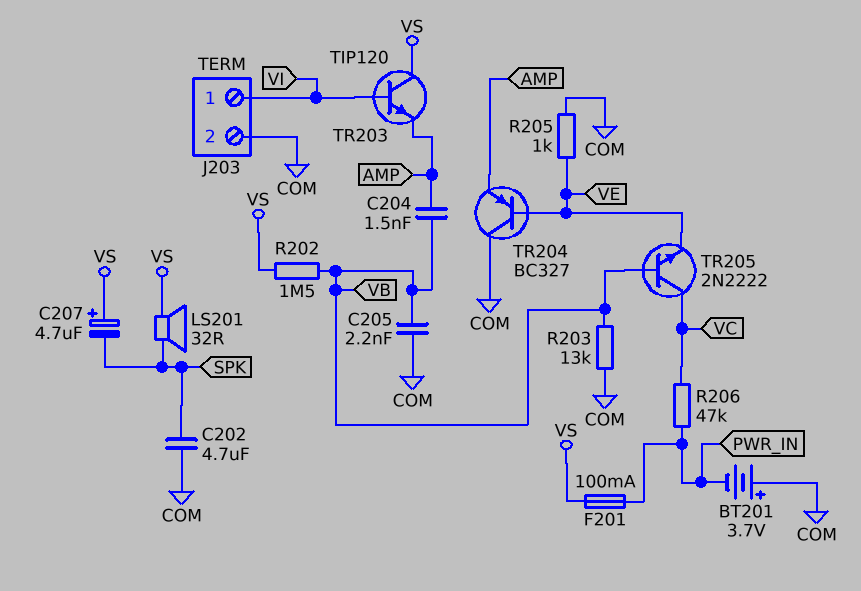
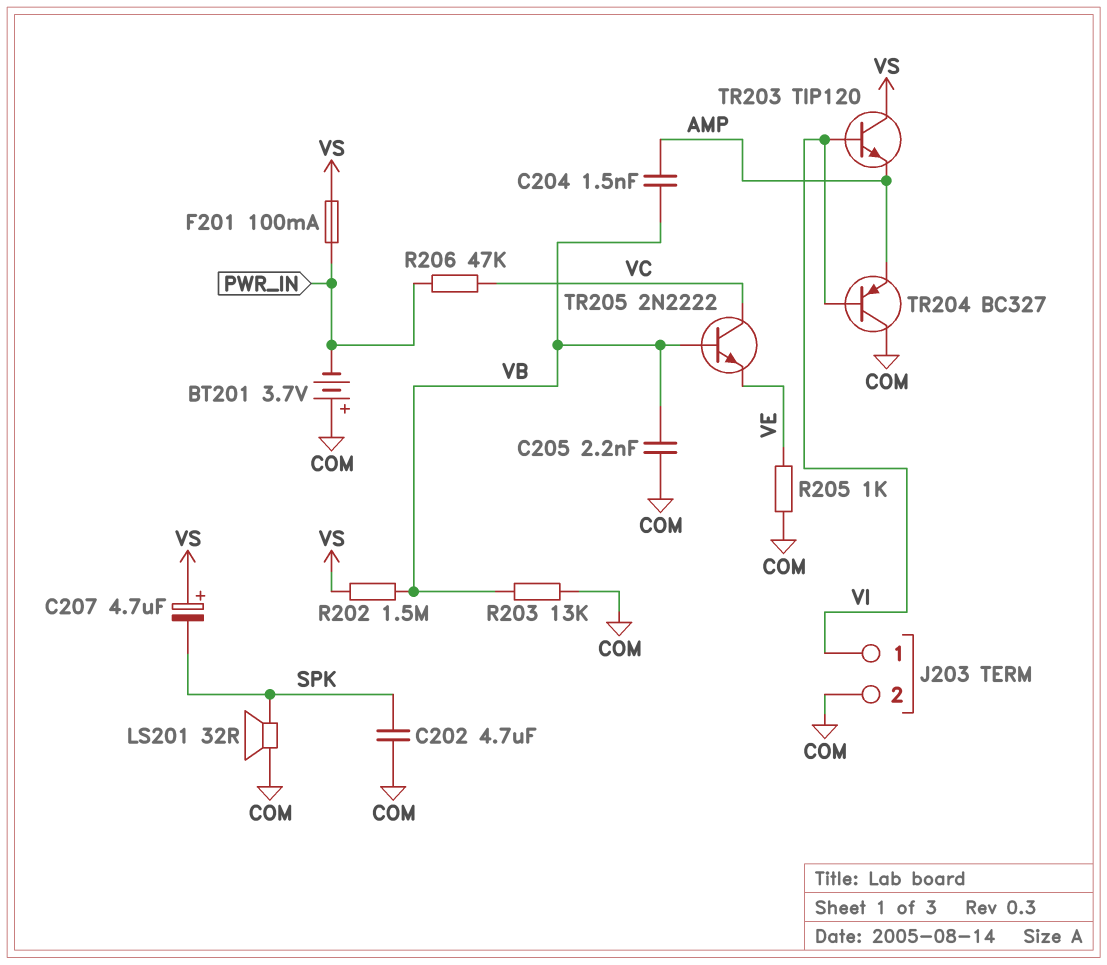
LS201: speaker 32R (SPK, VS) -> speaker 32R (COM, SPK)
TR204: PNP BC327 (B VE, C COM, E AMP) -> PNP BC327 (B VI, C COM, E AMP)

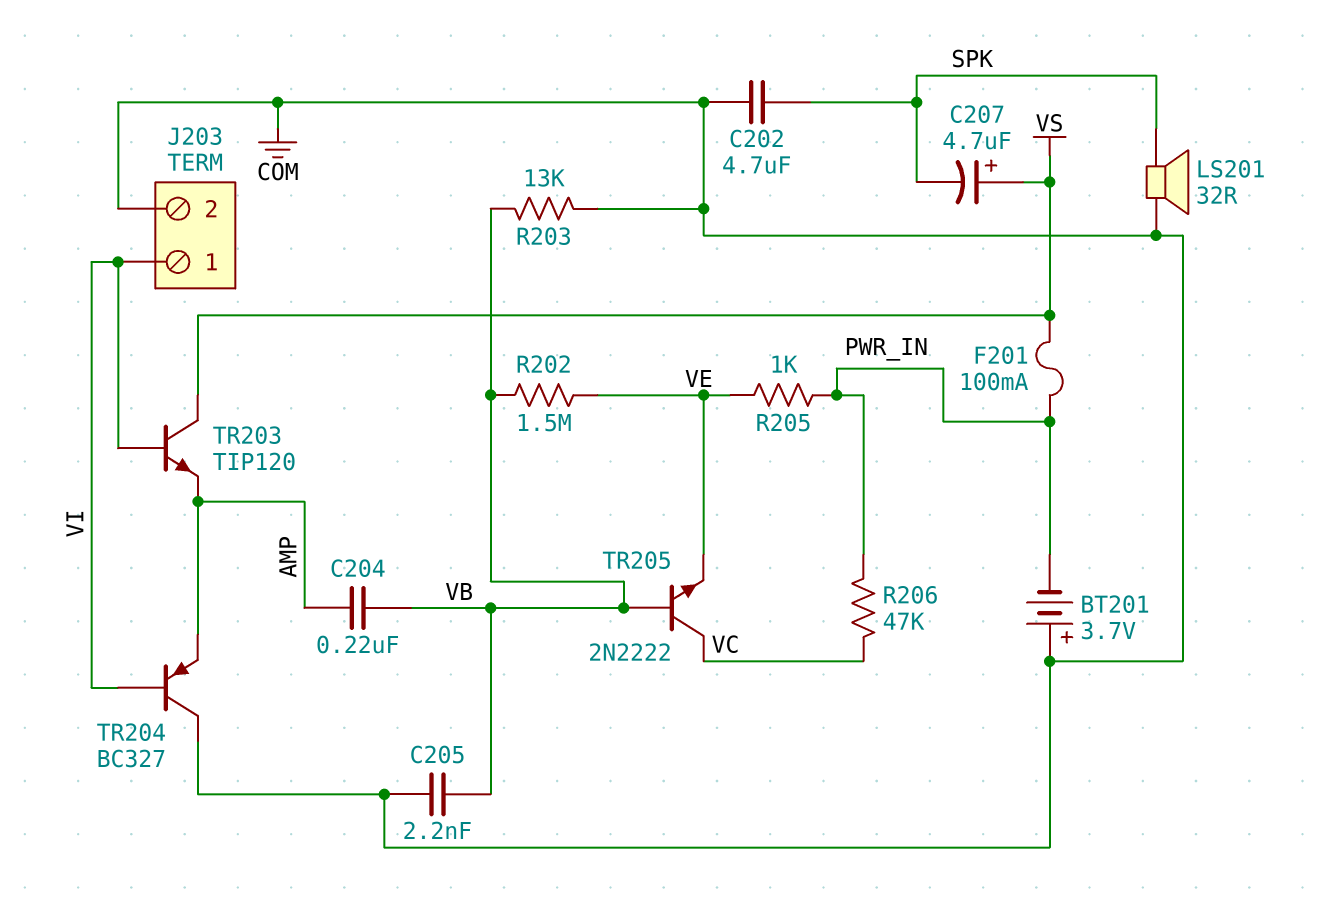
C204: 1.5nF (AMP, VB) -> 220nF (AMP, VB)
R202: 1.5M (VB, VS) -> 1.5M (VB, VE)
R205: 1k (COM, VE) -> 1k (PWR_IN, VE)

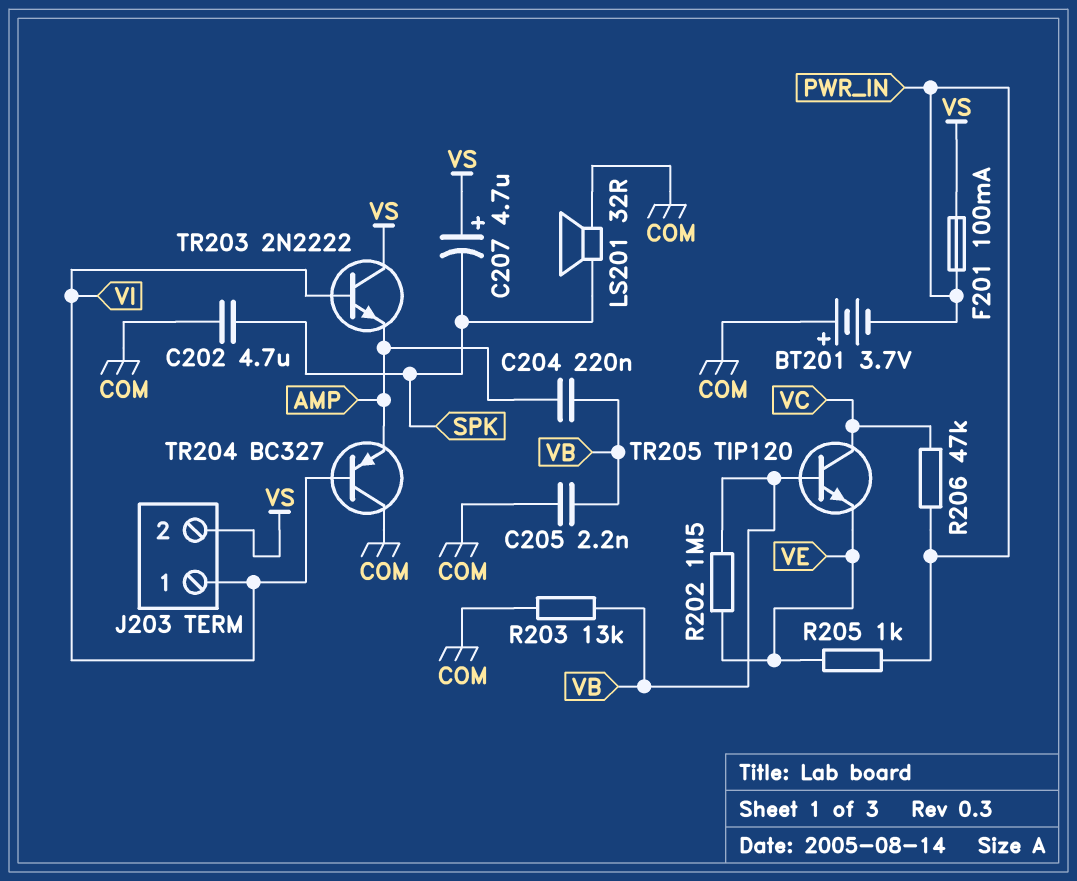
J203 pin 2: COM -> VS
TR203: NPN TIP120 (B VI, C VS, E AMP) -> NPN 2N2222 (B VI, C VS, E AMP)
TR205: NPN 2N2222 (B VB, C VC, E VE) -> NPN TIP120 (B VB, C VC, E VE)

